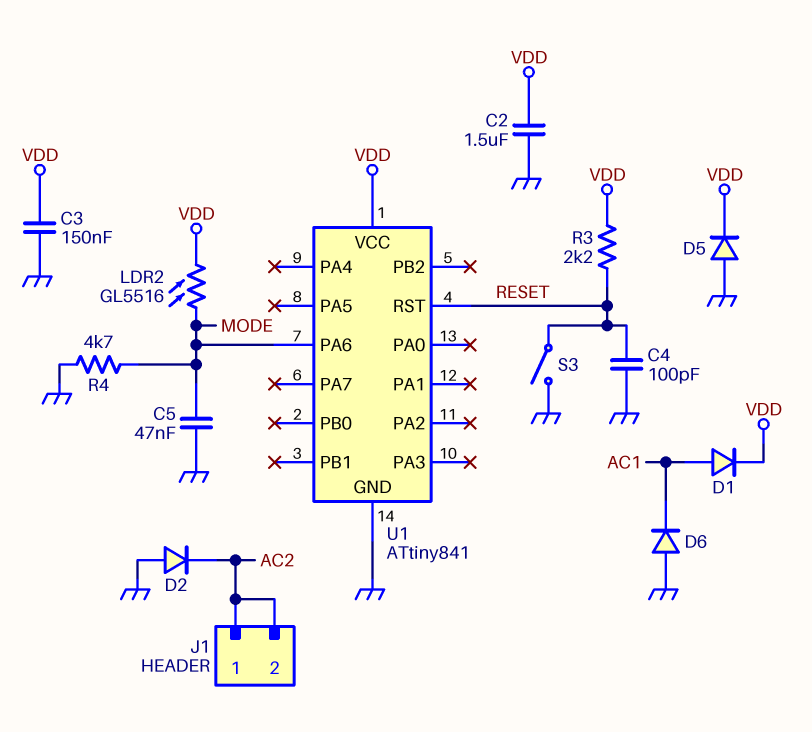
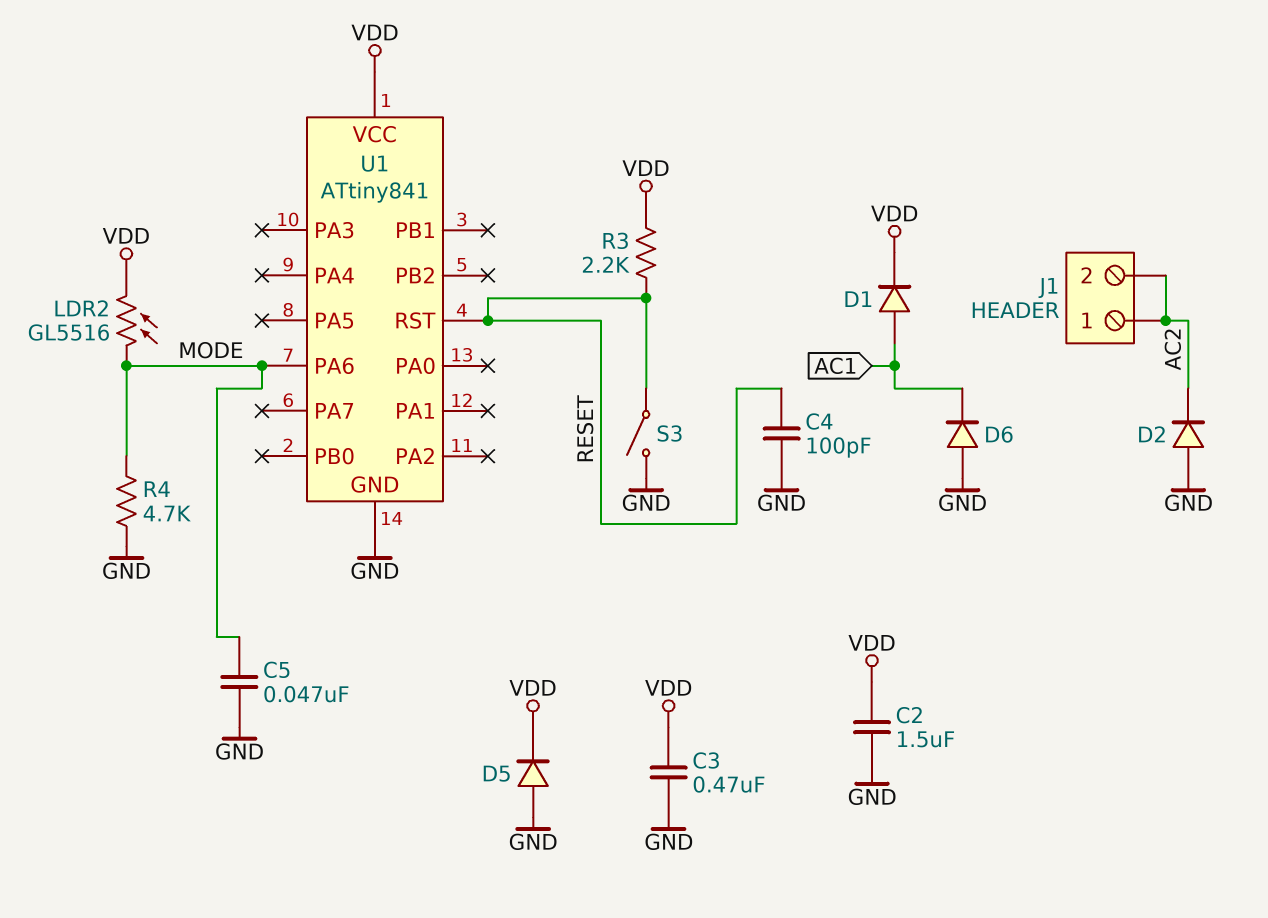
C3: 150nF (GND, VDD) -> 470nF (GND, VDD)

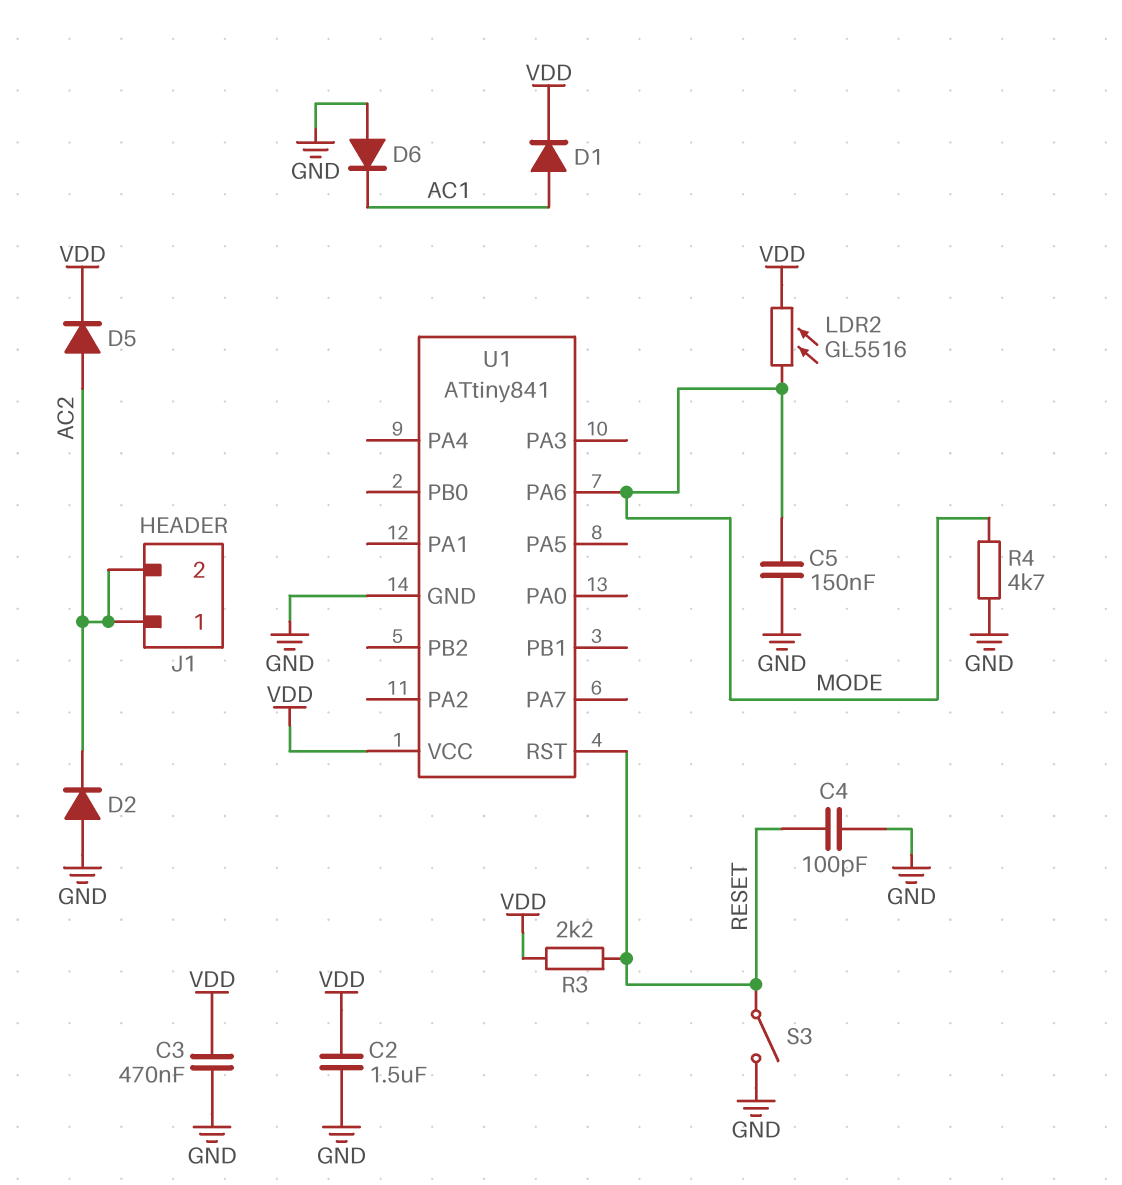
C5: 47nF (GND, MODE) -> 150nF (GND, MODE)
D5: diode (A GND, K VDD) -> diode (A AC2, K VDD)

